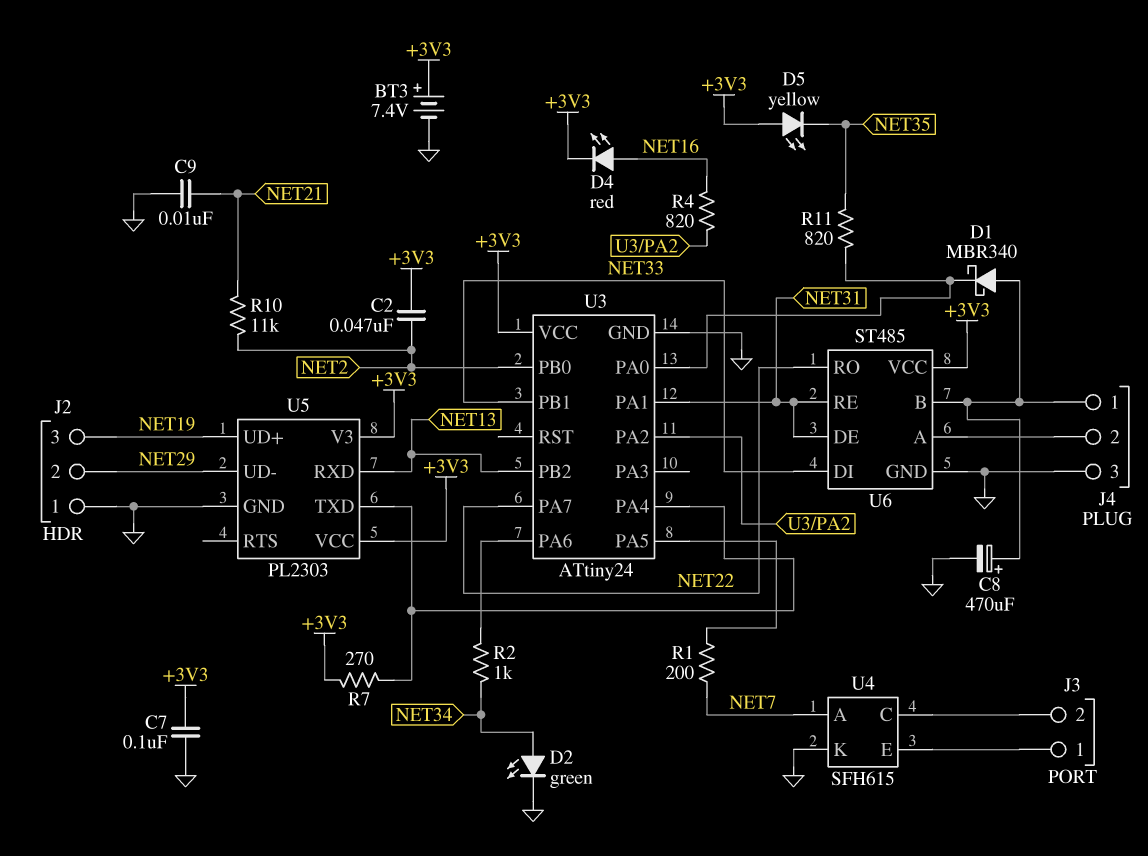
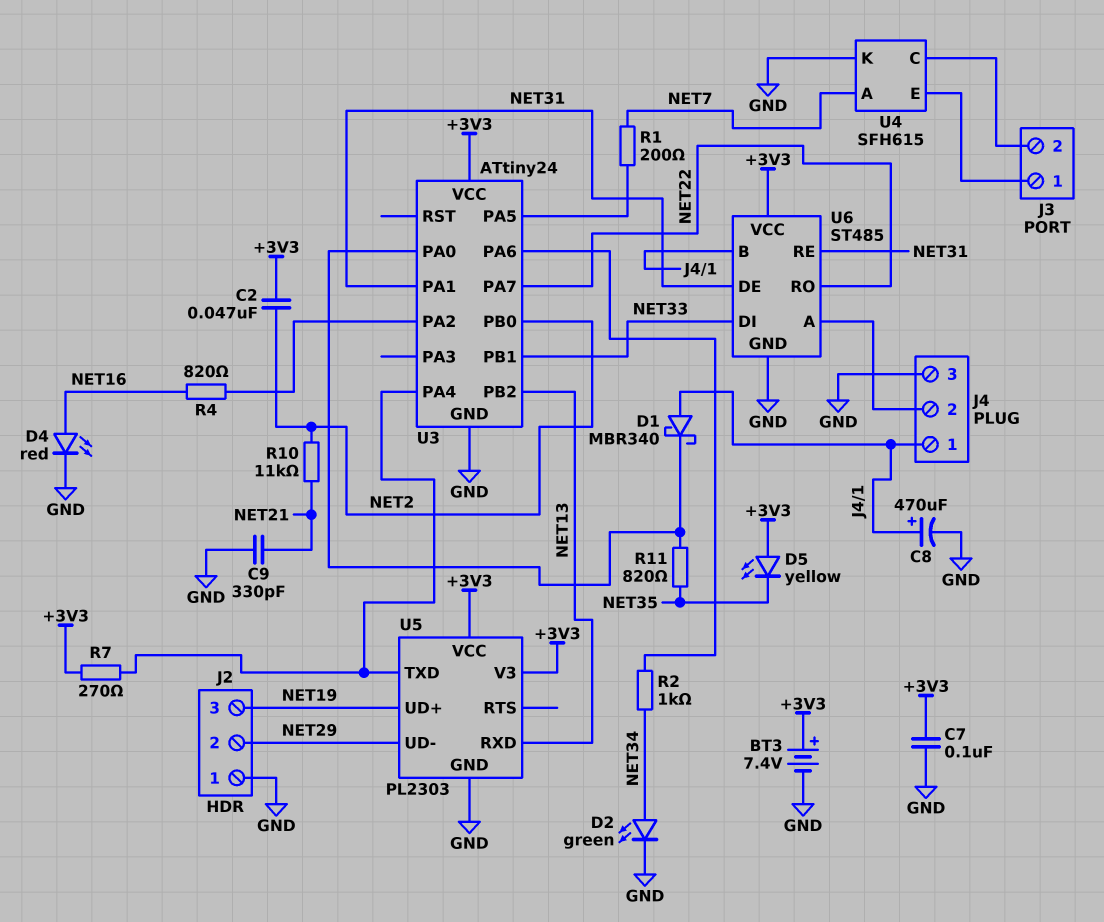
C9: 10nF (GND, NET21) -> 330pF (GND, NET21)
D4: LED red (A NET16, K +3V3) -> LED red (A NET16, K GND)

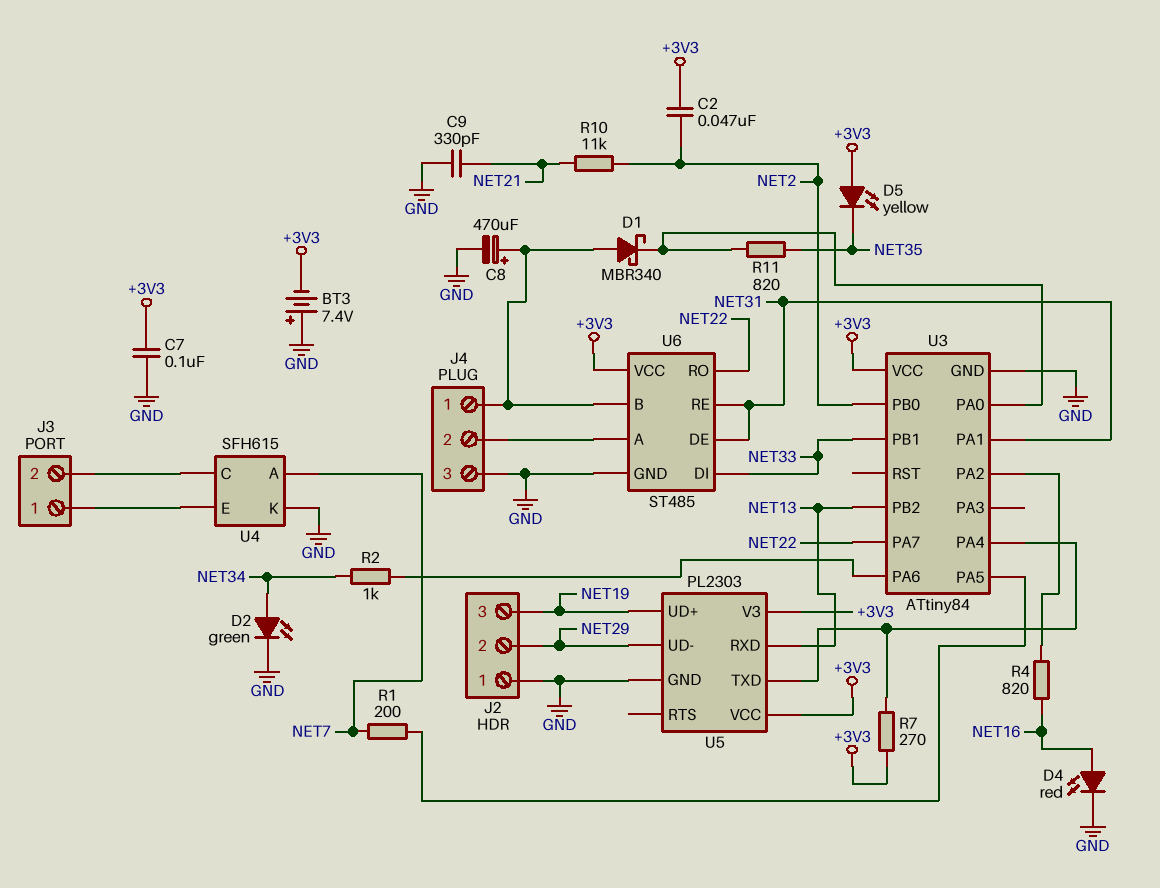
BT3: 7.4V (plus +3V3, minus GND) -> 7.4V (plus GND, minus +3V3)
U3: ATtiny24 -> ATtiny84

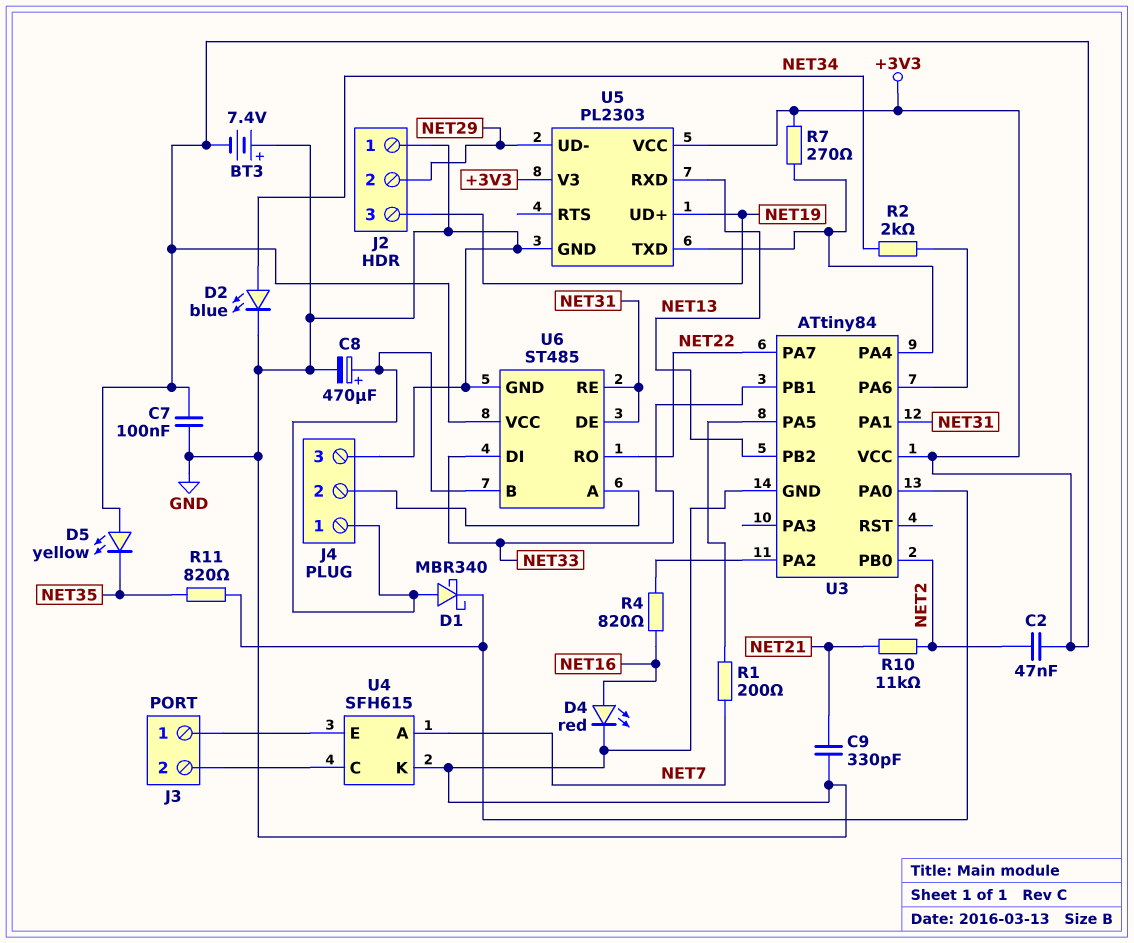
D2: LED green (A NET34, K GND) -> LED blue (A NET34, K GND)
R2: 1k (NET34, U3/PA6) -> 2k (NET34, U3/PA6)

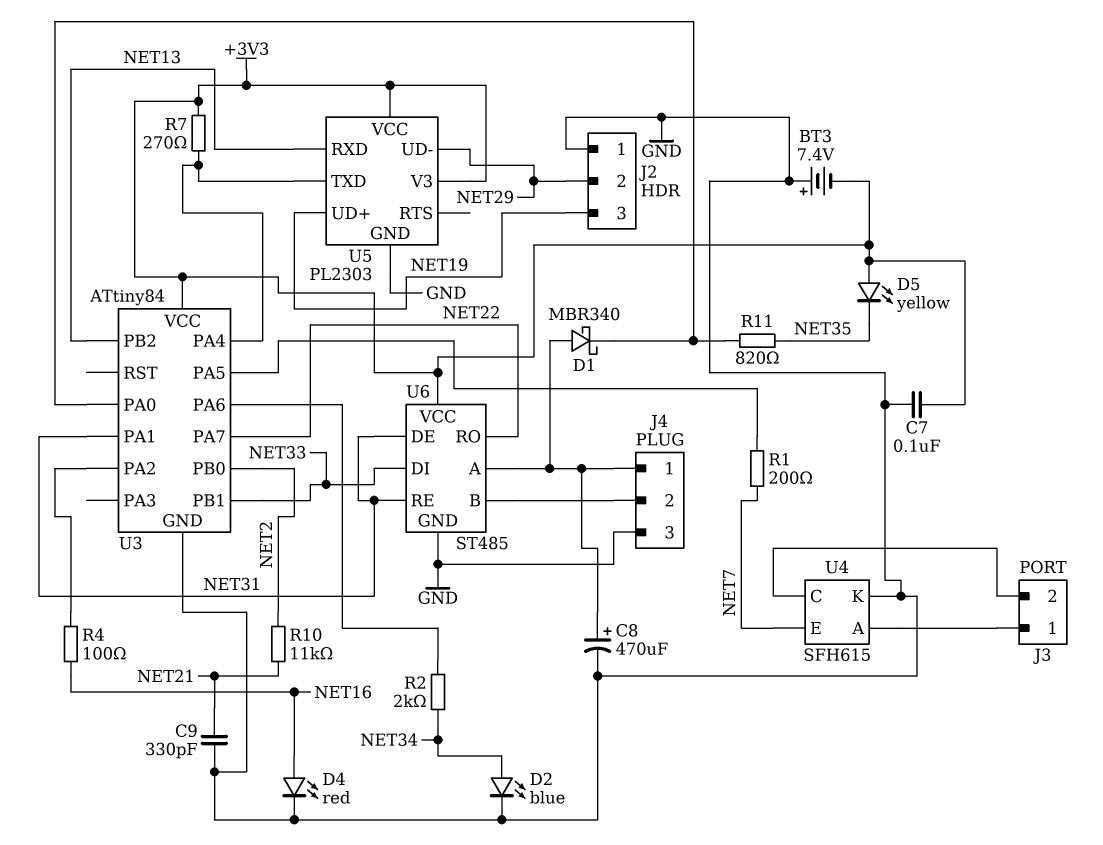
C2: 47nF (+3V3, NET2) -> none
R4: 820 (NET16, U3/PA2) -> 100 (NET16, U3/PA2)
U4 pin A: NET7 -> J3/1
U4 pin E: J3/1 -> NET7
U6 pin A: J4/2 -> J4/1
U6 pin B: J4/1 -> J4/2

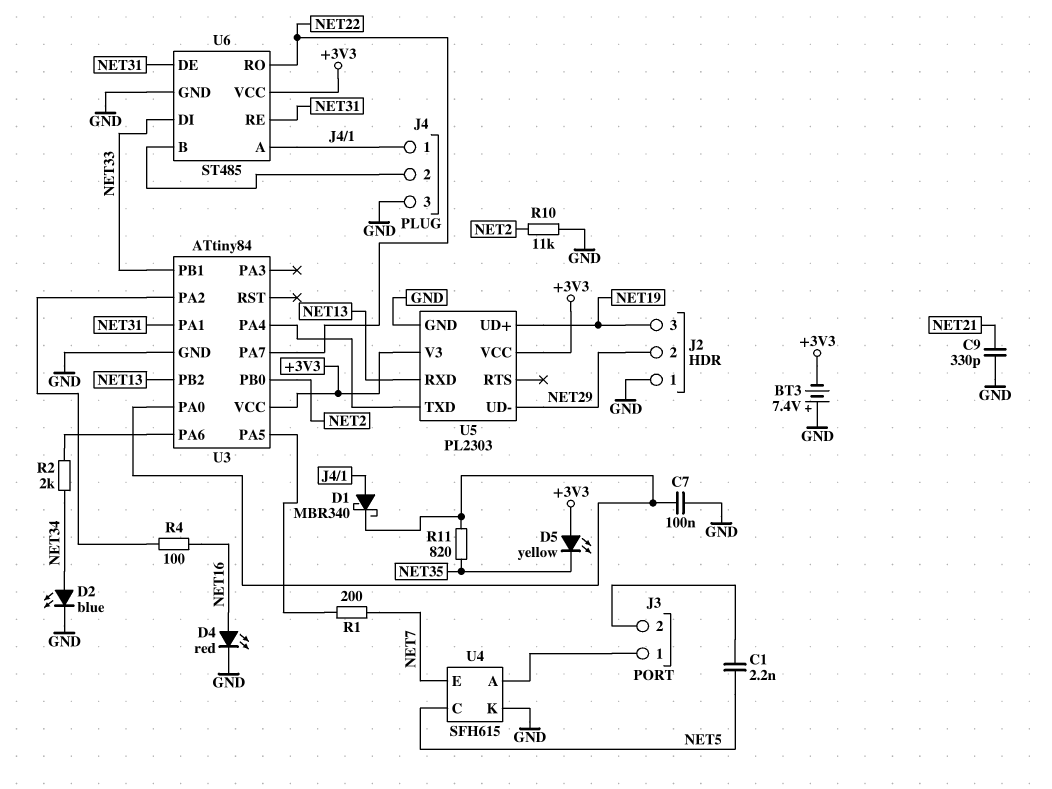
C1: none -> 2.2nF (J3/2, NET5)
C7: 100nF (+3V3, GND) -> 100nF (GND, U3/PA0)
C8: 470uF (plus J4/1, minus GND) -> none
R7: 270 (+3V3, U3/PA4) -> none
R10: 11k (NET2, NET21) -> 11k (GND, NET2)
U4 pin C: J3/2 -> NET5

